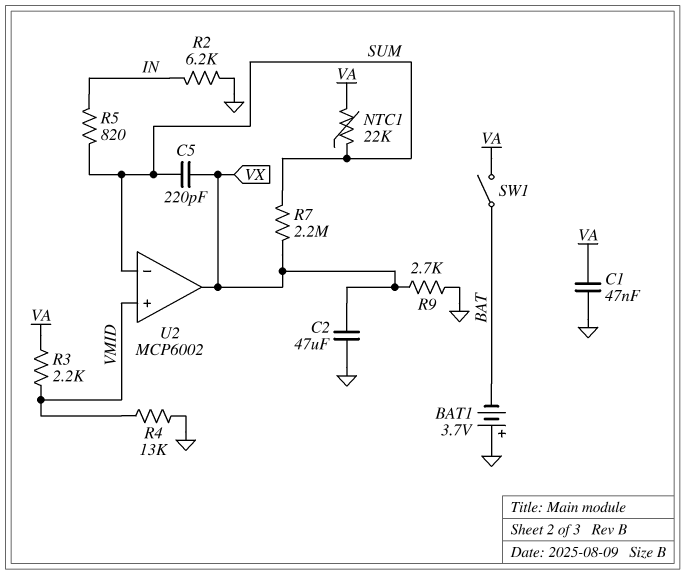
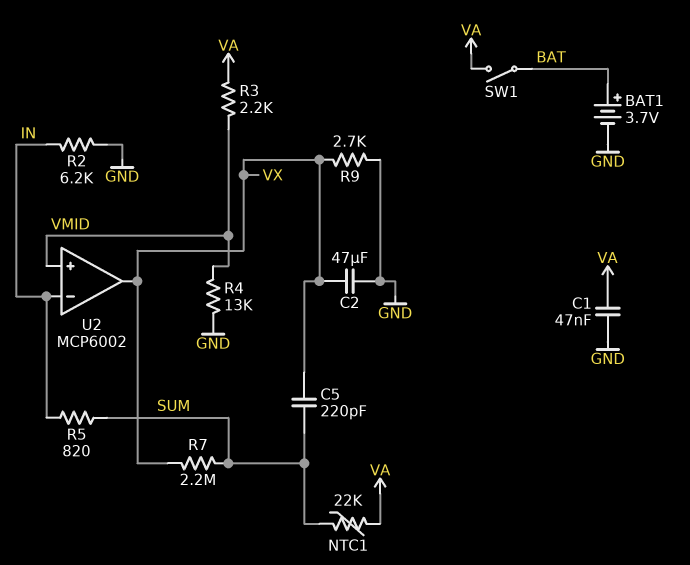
BAT1: 3.7V (plus GND, minus BAT) -> 3.7V (plus BAT, minus GND)
U2 pin in-: SUM -> IN

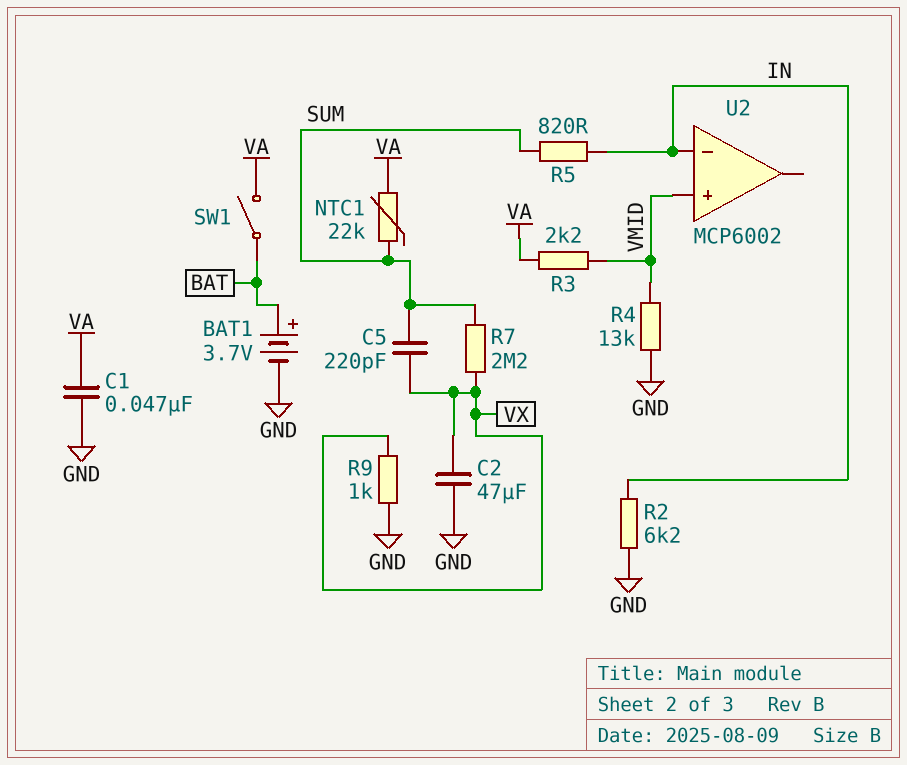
R9: 2.7k (GND, VX) -> 1k (GND, VX)
U2 pin out: VX -> none

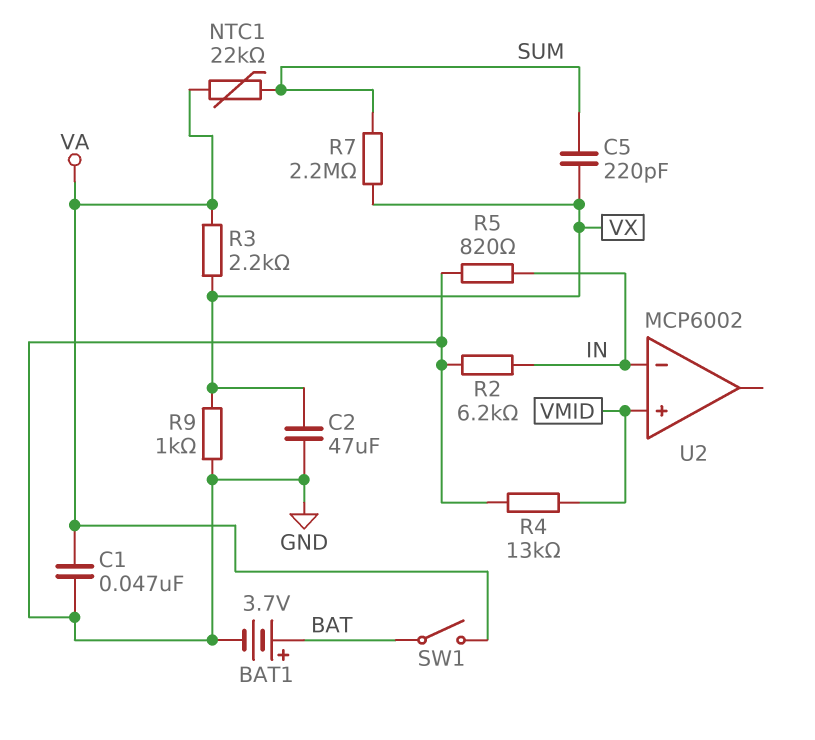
R3: 2.2k (VA, VMID) -> 2.2k (VA, VX)
R5: 820 (IN, SUM) -> 820 (GND, IN)

